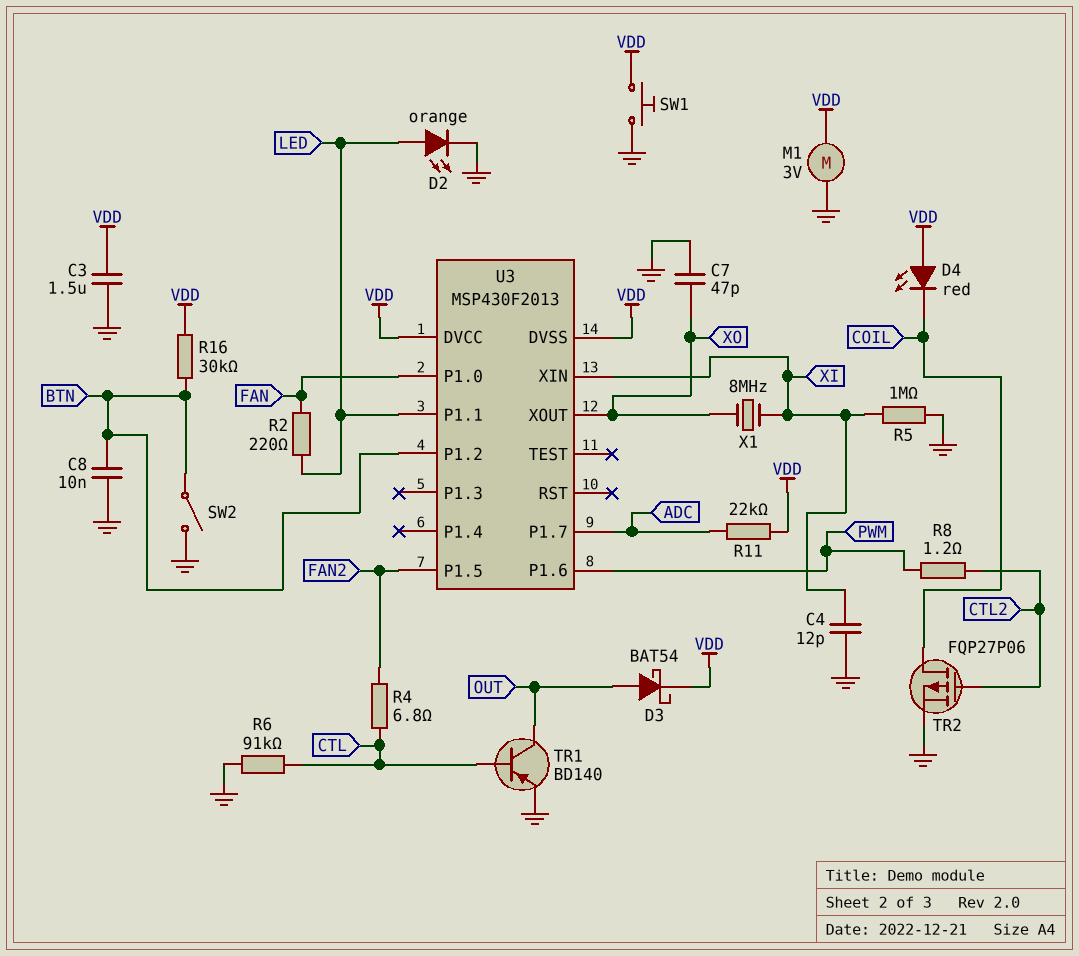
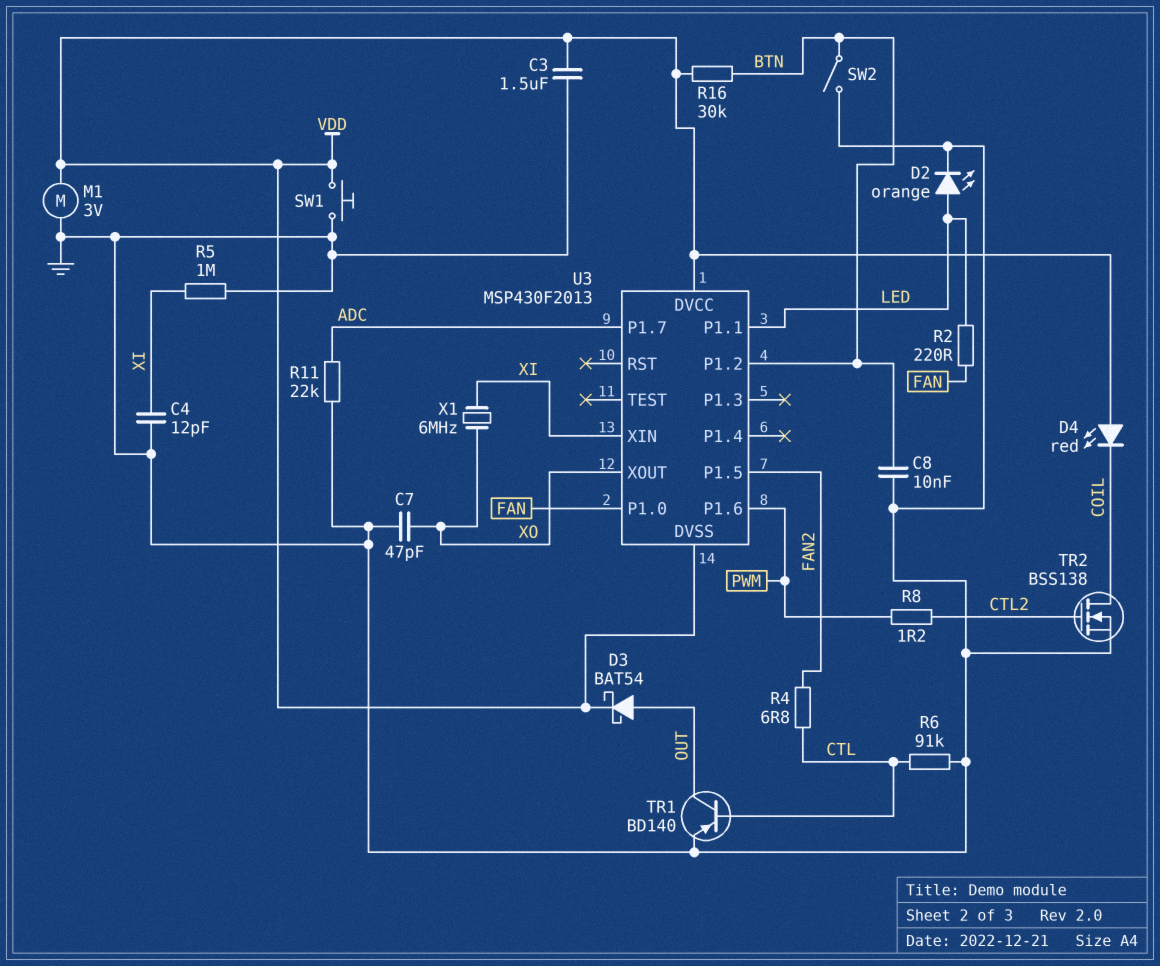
R11: 22k (ADC, VDD) -> 22k (ADC, GND)
TR2: PMOS FQP27P06 (G CTL2, D COIL, S GND) -> NMOS BSS138 (G CTL2, D COIL, S GND)
X1: 8MHz (XI, XO) -> 6MHz (XI, XO)

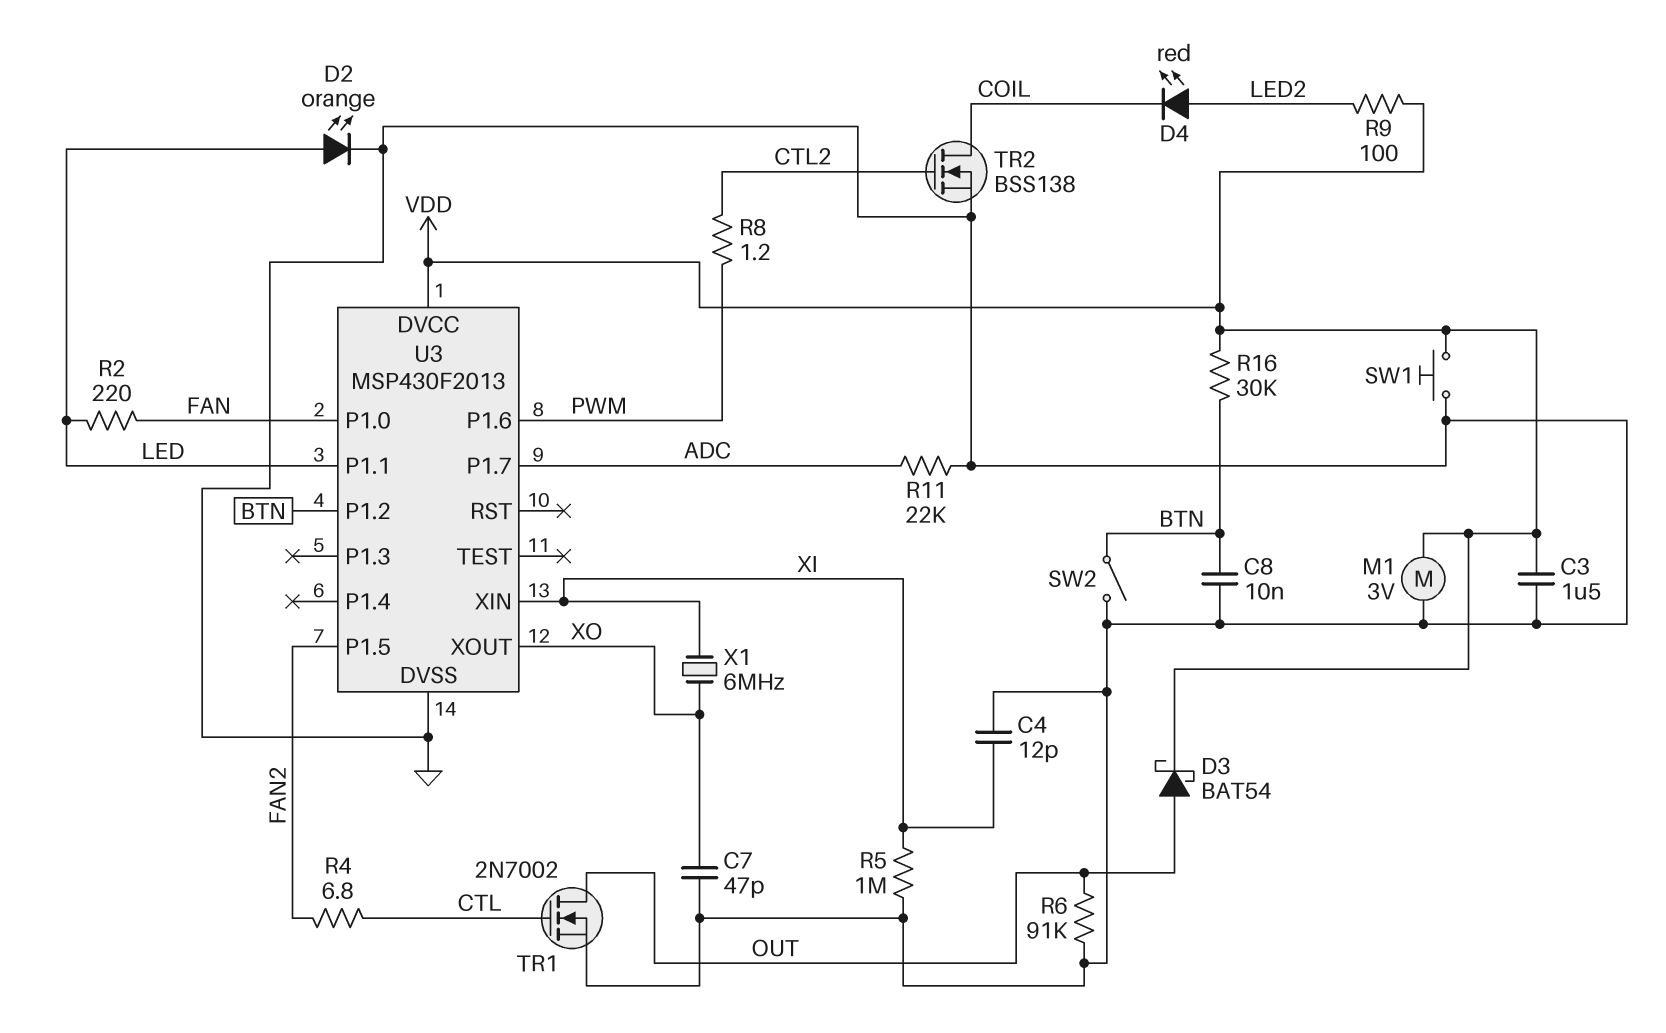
D4: LED red (A VDD, K COIL) -> LED red (A LED2, K COIL)
R6: 91k (CTL, GND) -> 91k (GND, OUT)
R9: none -> 100 (LED2, VDD)
TR1: PNP BD140 (B CTL, C OUT, E GND) -> NMOS 2N7002 (G CTL, D OUT, S GND)
U3 pin DVSS: VDD -> GND

